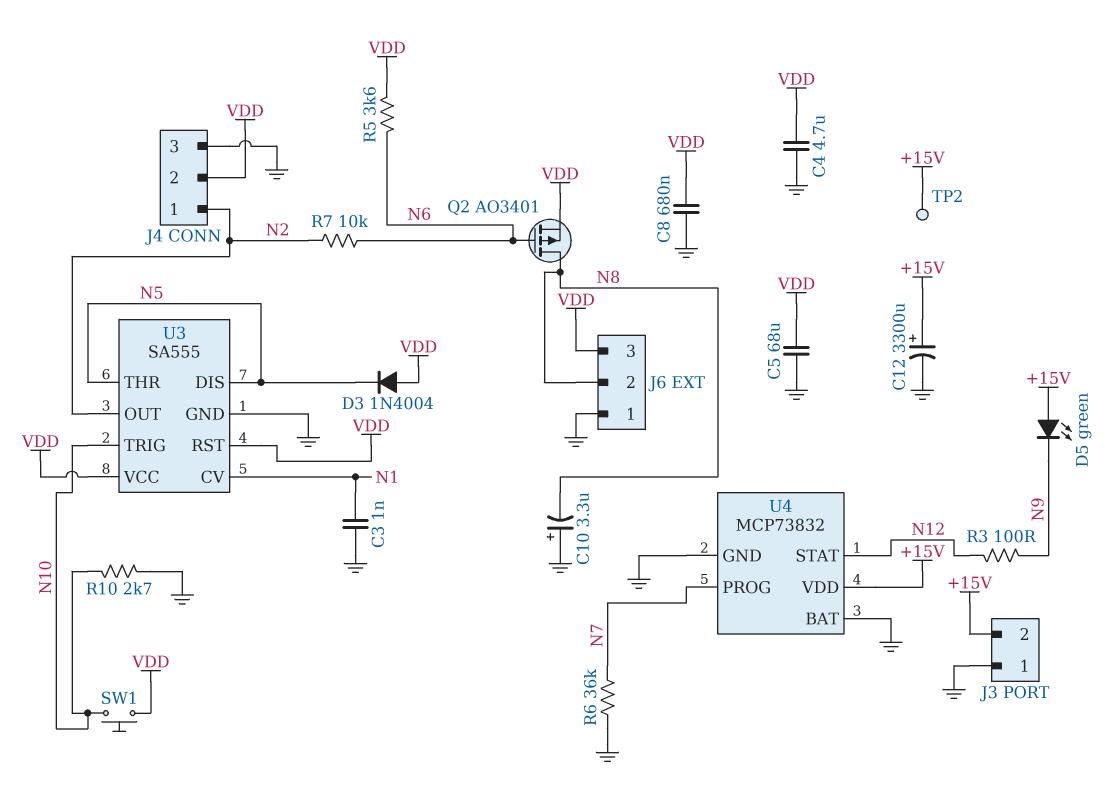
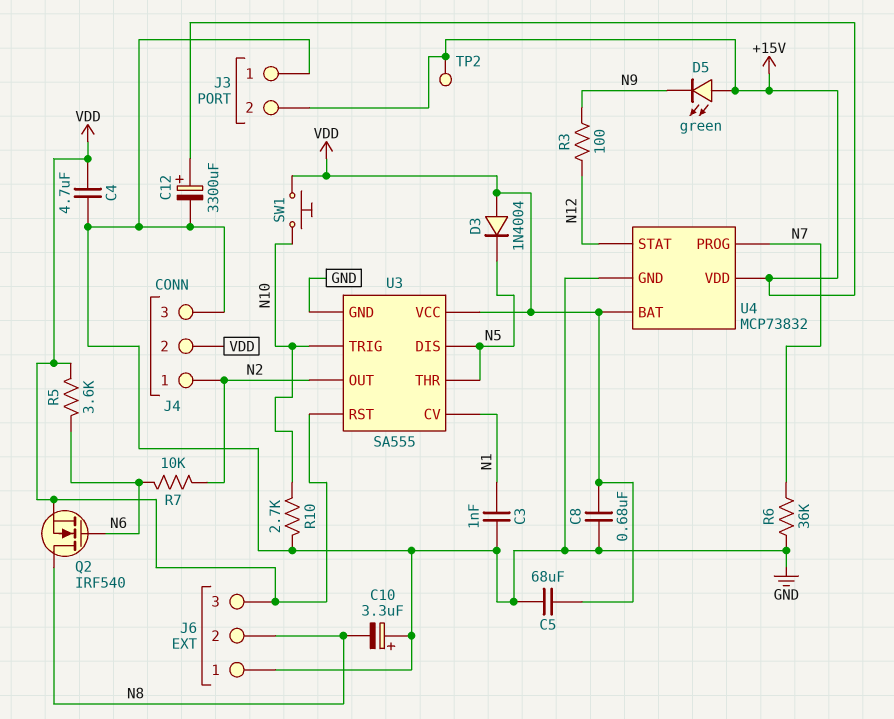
Q2: PMOS AO3401 (G N6, D N8, S VDD) -> NMOS IRF540 (G N6, D N8, S VDD)
U4 pin BAT: GND -> VDD

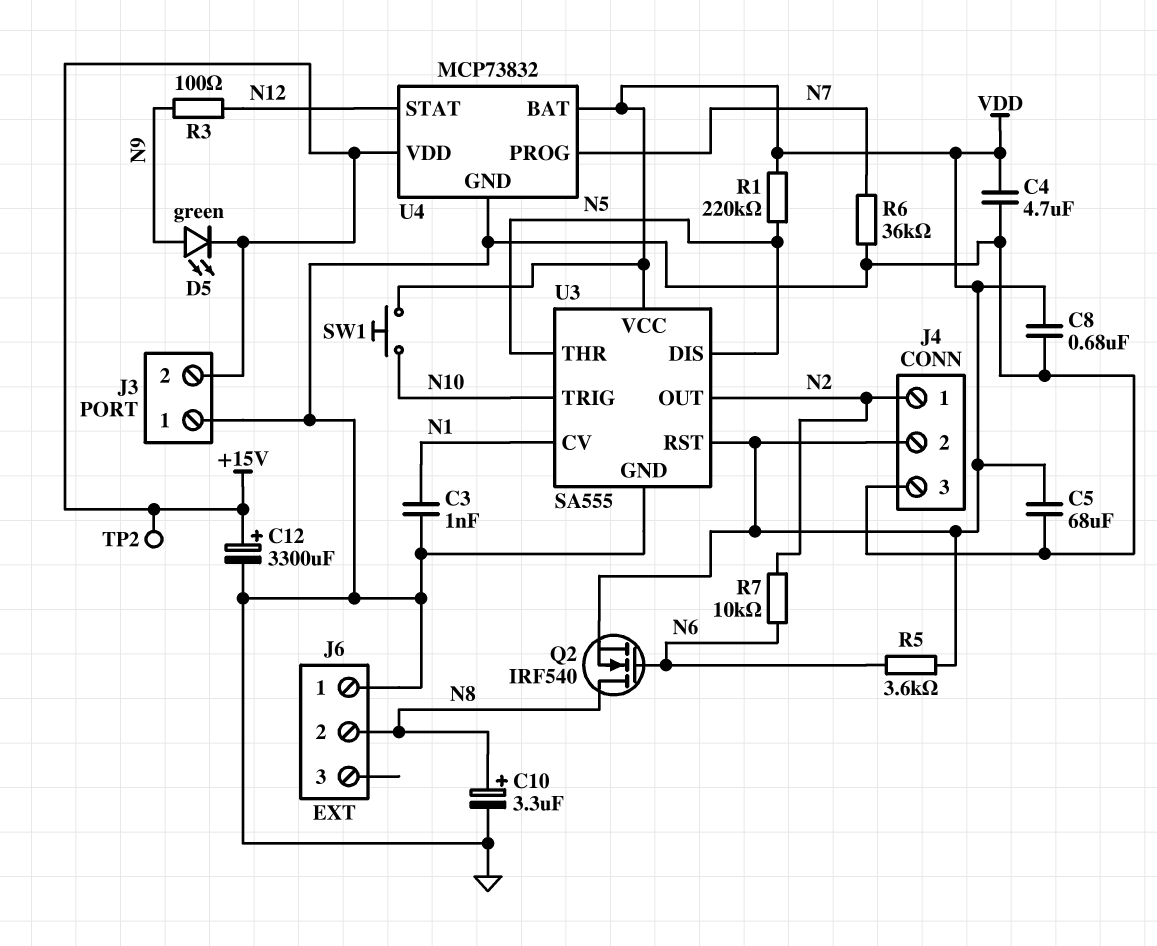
C10: 3.3uF (plus GND, minus N8) -> 3.3uF (plus N8, minus GND)
D3: diode 1N4004 (A VDD, K N5) -> none
D5: LED green (A +15V, K N9) -> LED green (A N9, K +15V)
J6 pin 3: VDD -> none
R1: none -> 220k (N5, VDD)
R10: 2.7k (GND, N10) -> none

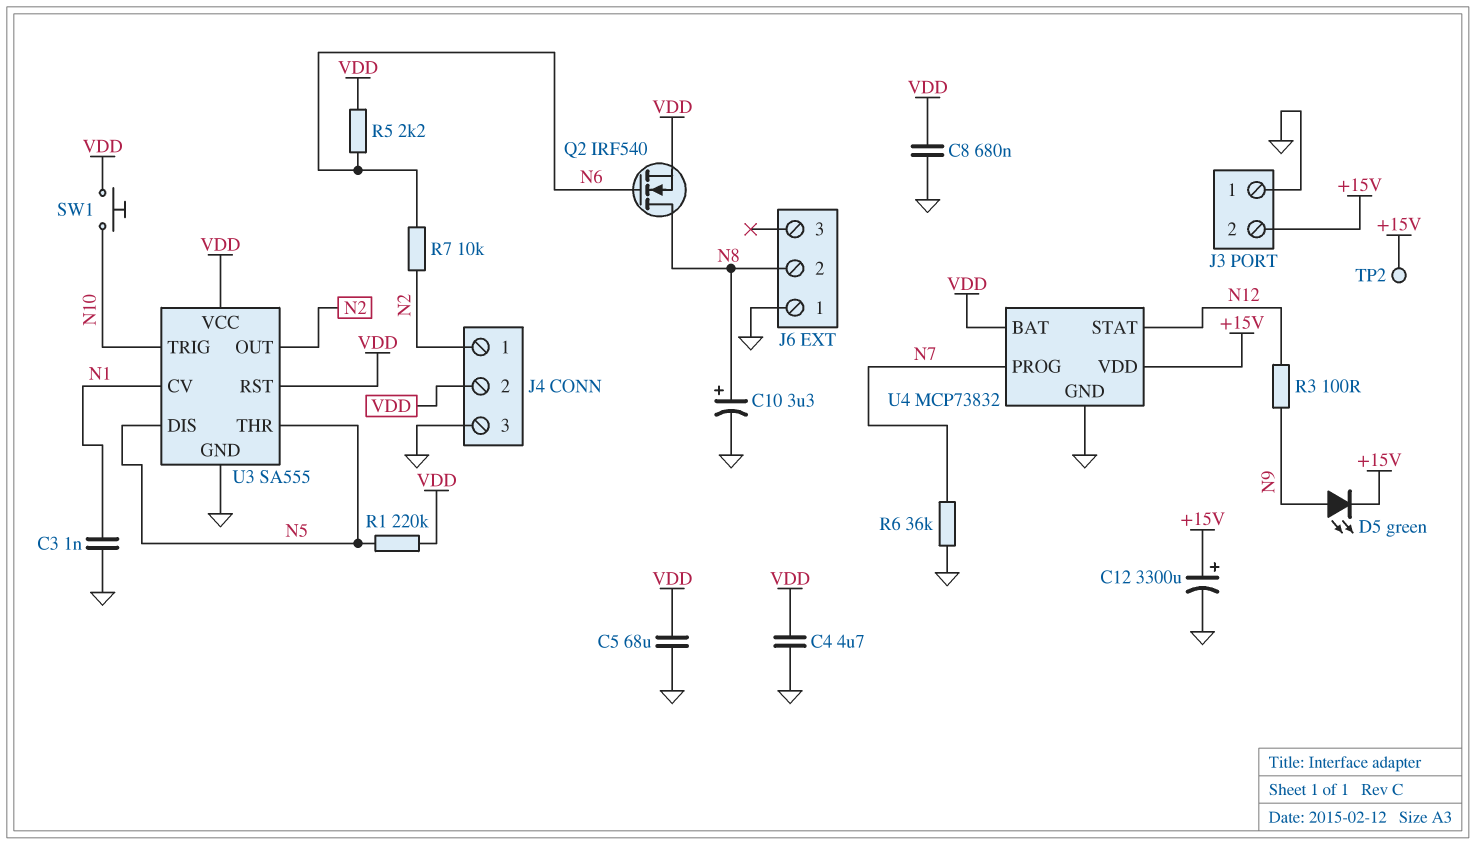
R5: 3.6k (N6, VDD) -> 2.2k (N6, VDD)

